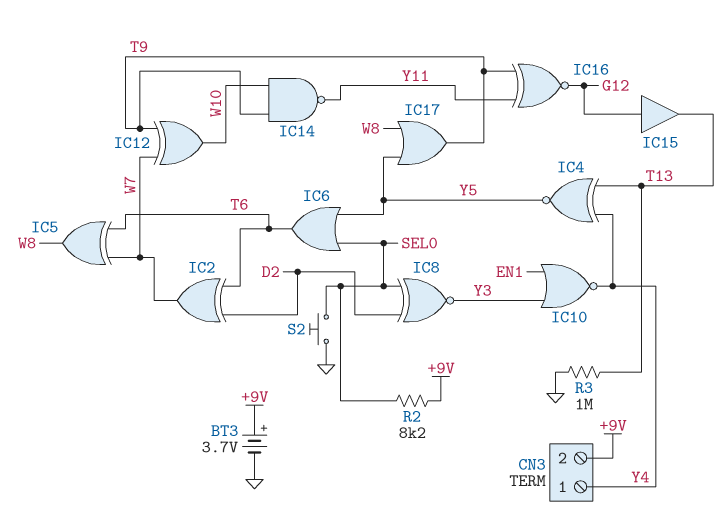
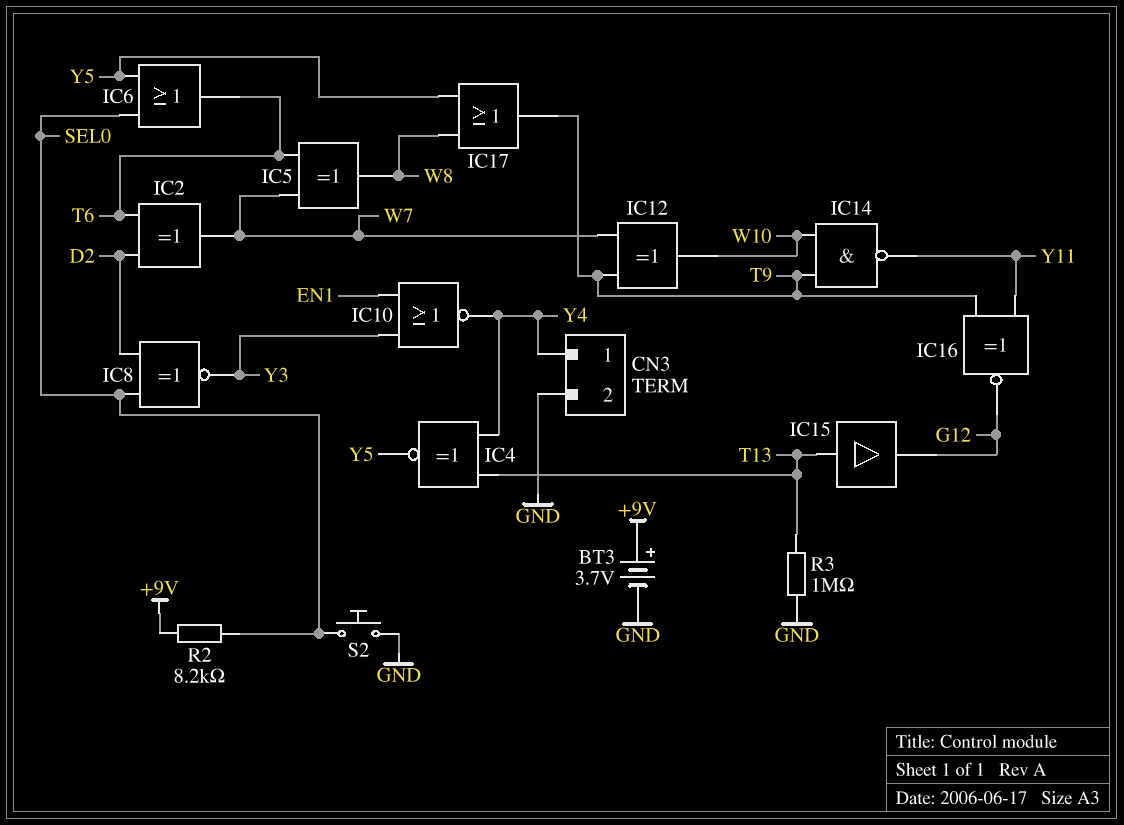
CN3 pin 2: +9V -> GND
IC15: buffer (in G12, out T13) -> buffer (in T13, out G12)

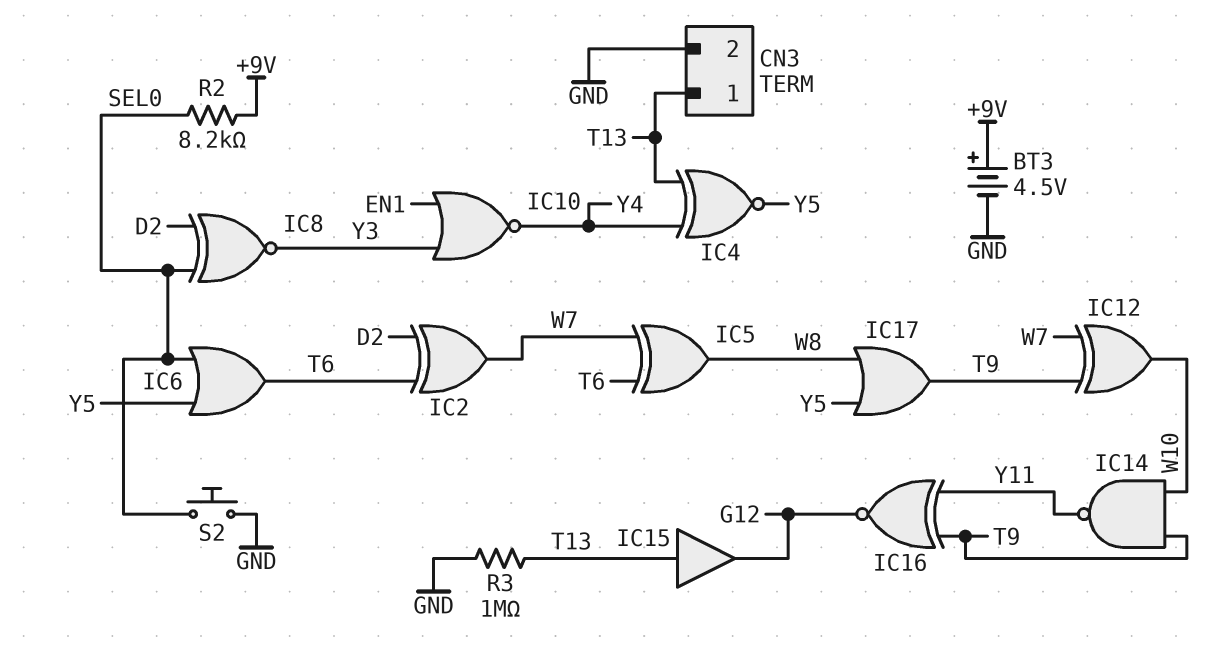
BT3: 3.7V (plus +9V, minus GND) -> 4.5V (plus +9V, minus GND)
CN3 pin 1: Y4 -> T13

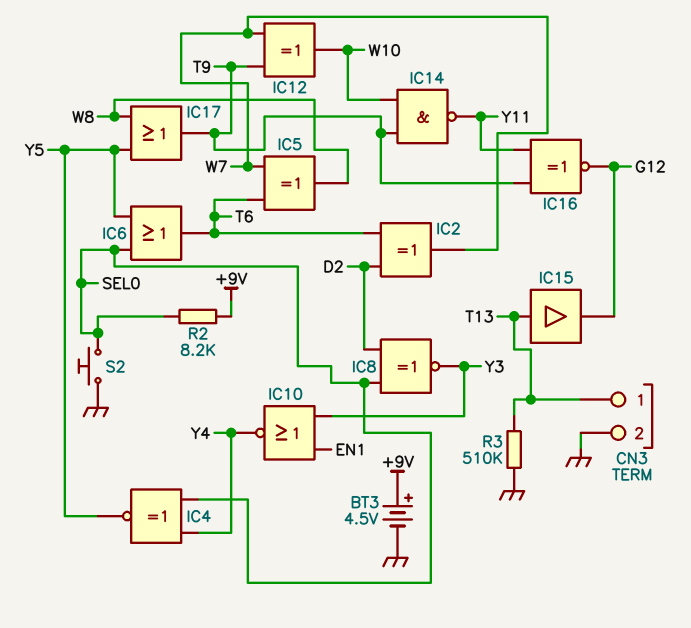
IC4: XNOR (in T13, in Y4, out Y5) -> XNOR (in SEL0, in Y4, out Y5)
R3: 1M (GND, T13) -> 510k (GND, T13)

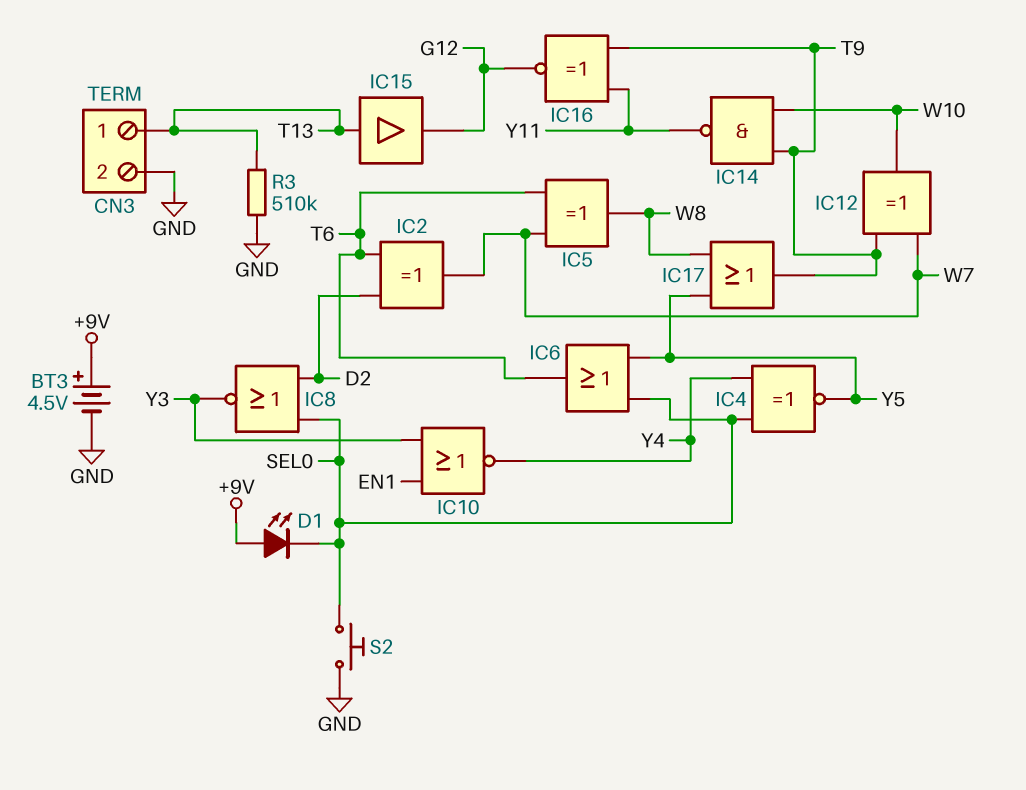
D1: none -> LED (A +9V, K SEL0)
IC8: XNOR (in D2, in SEL0, out Y3) -> NOR (in D2, in SEL0, out Y3)
R2: 8.2k (+9V, SEL0) -> none

